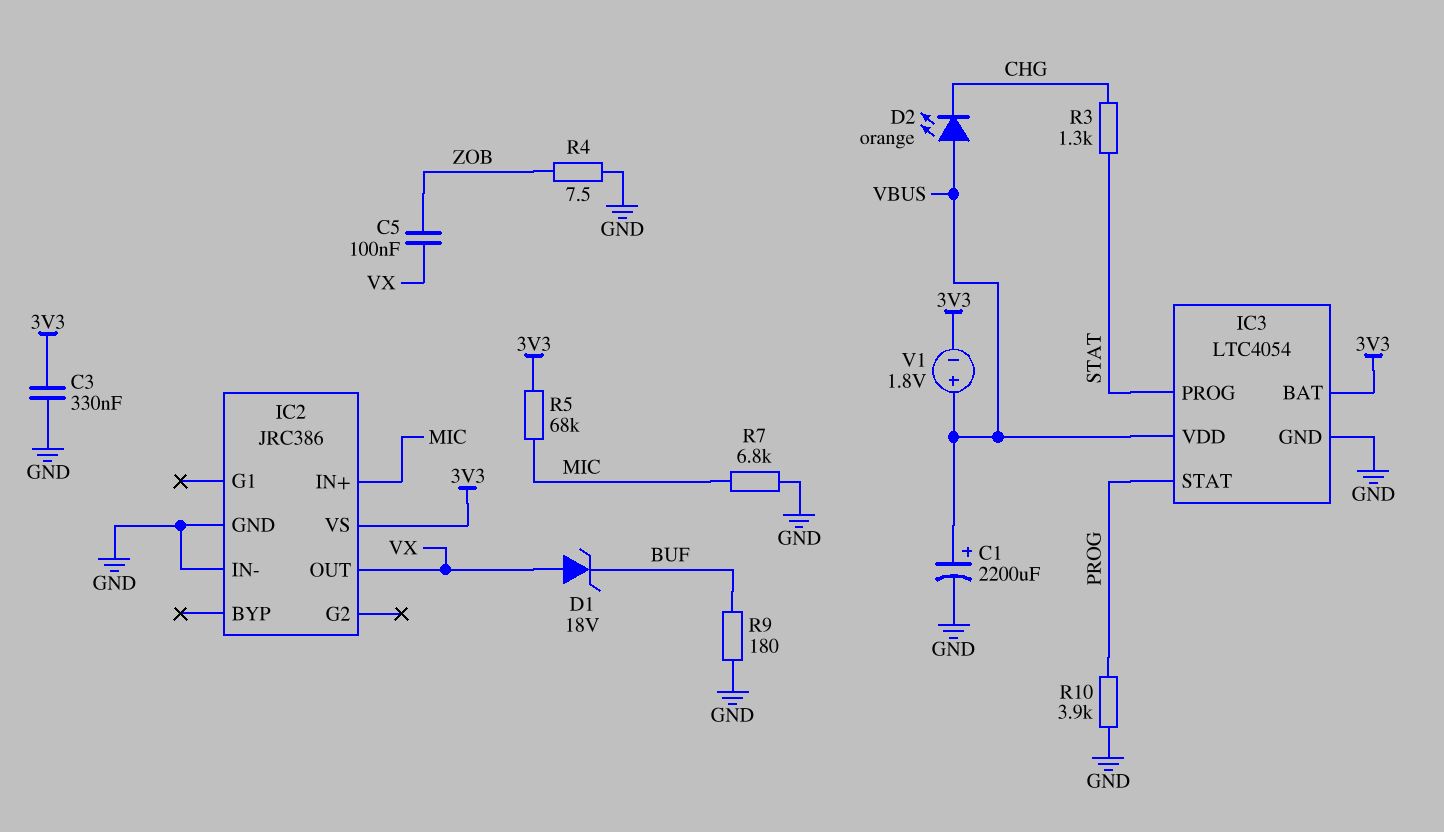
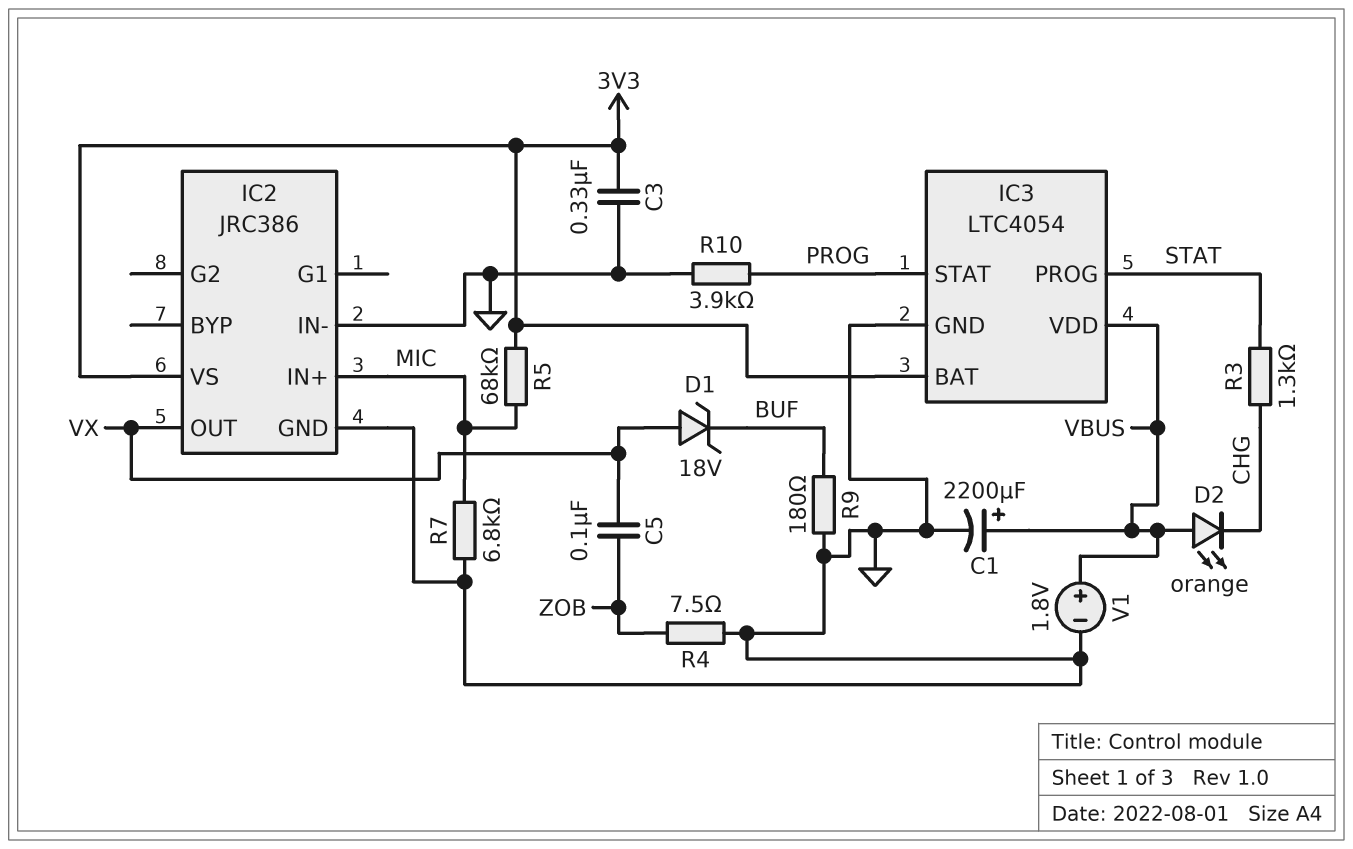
V1: 1.8V (plus VBUS, minus 3V3) -> 1.8V (plus VBUS, minus GND)

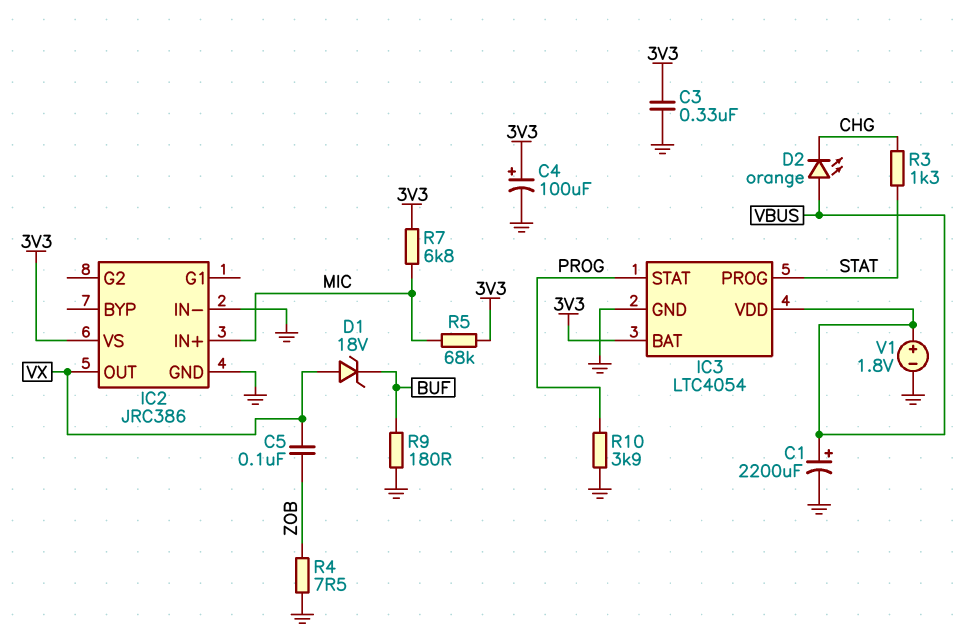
C4: none -> 100uF (plus 3V3, minus GND)
R7: 6.8k (GND, MIC) -> 6.8k (3V3, MIC)

